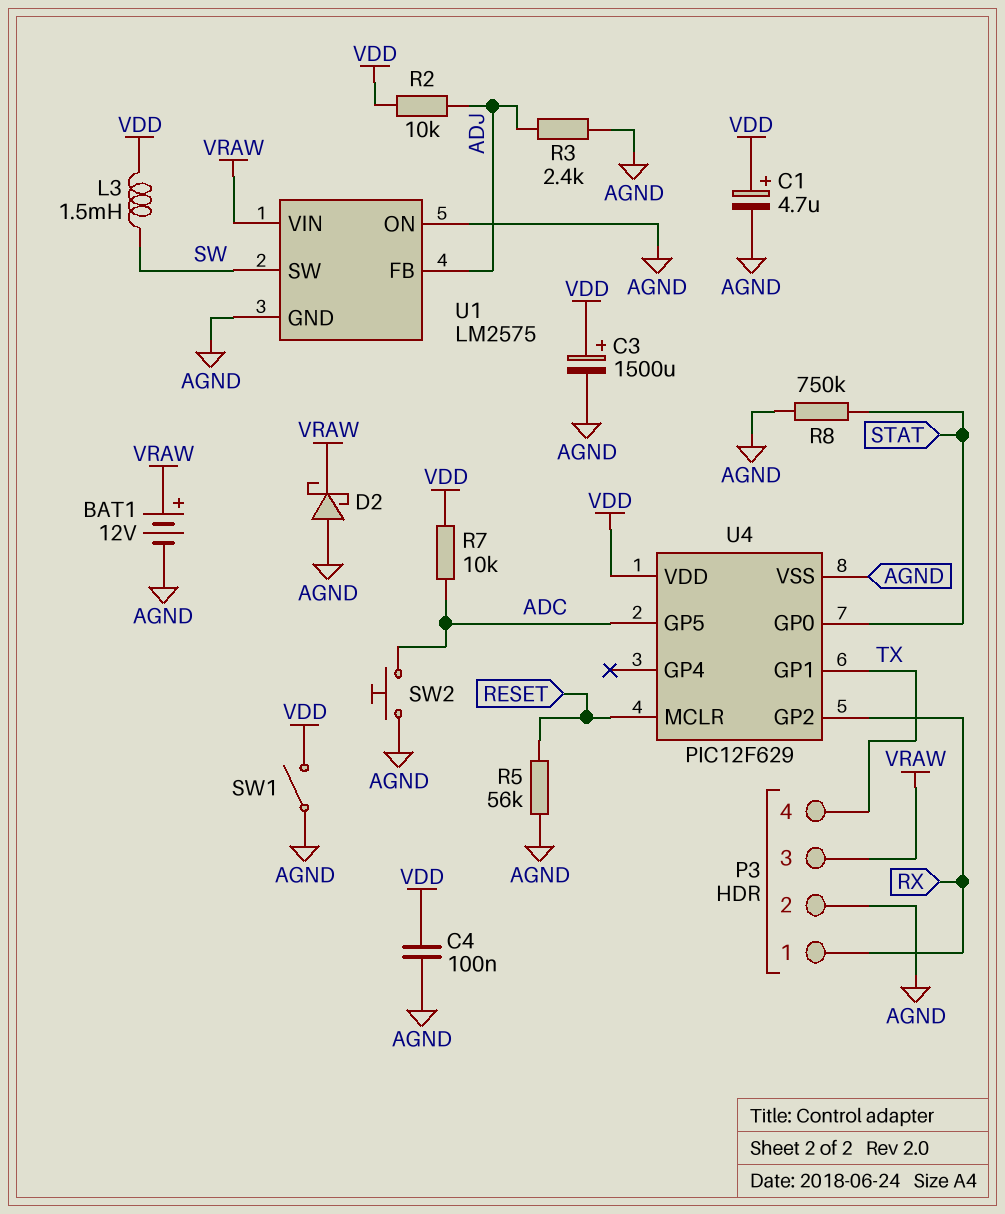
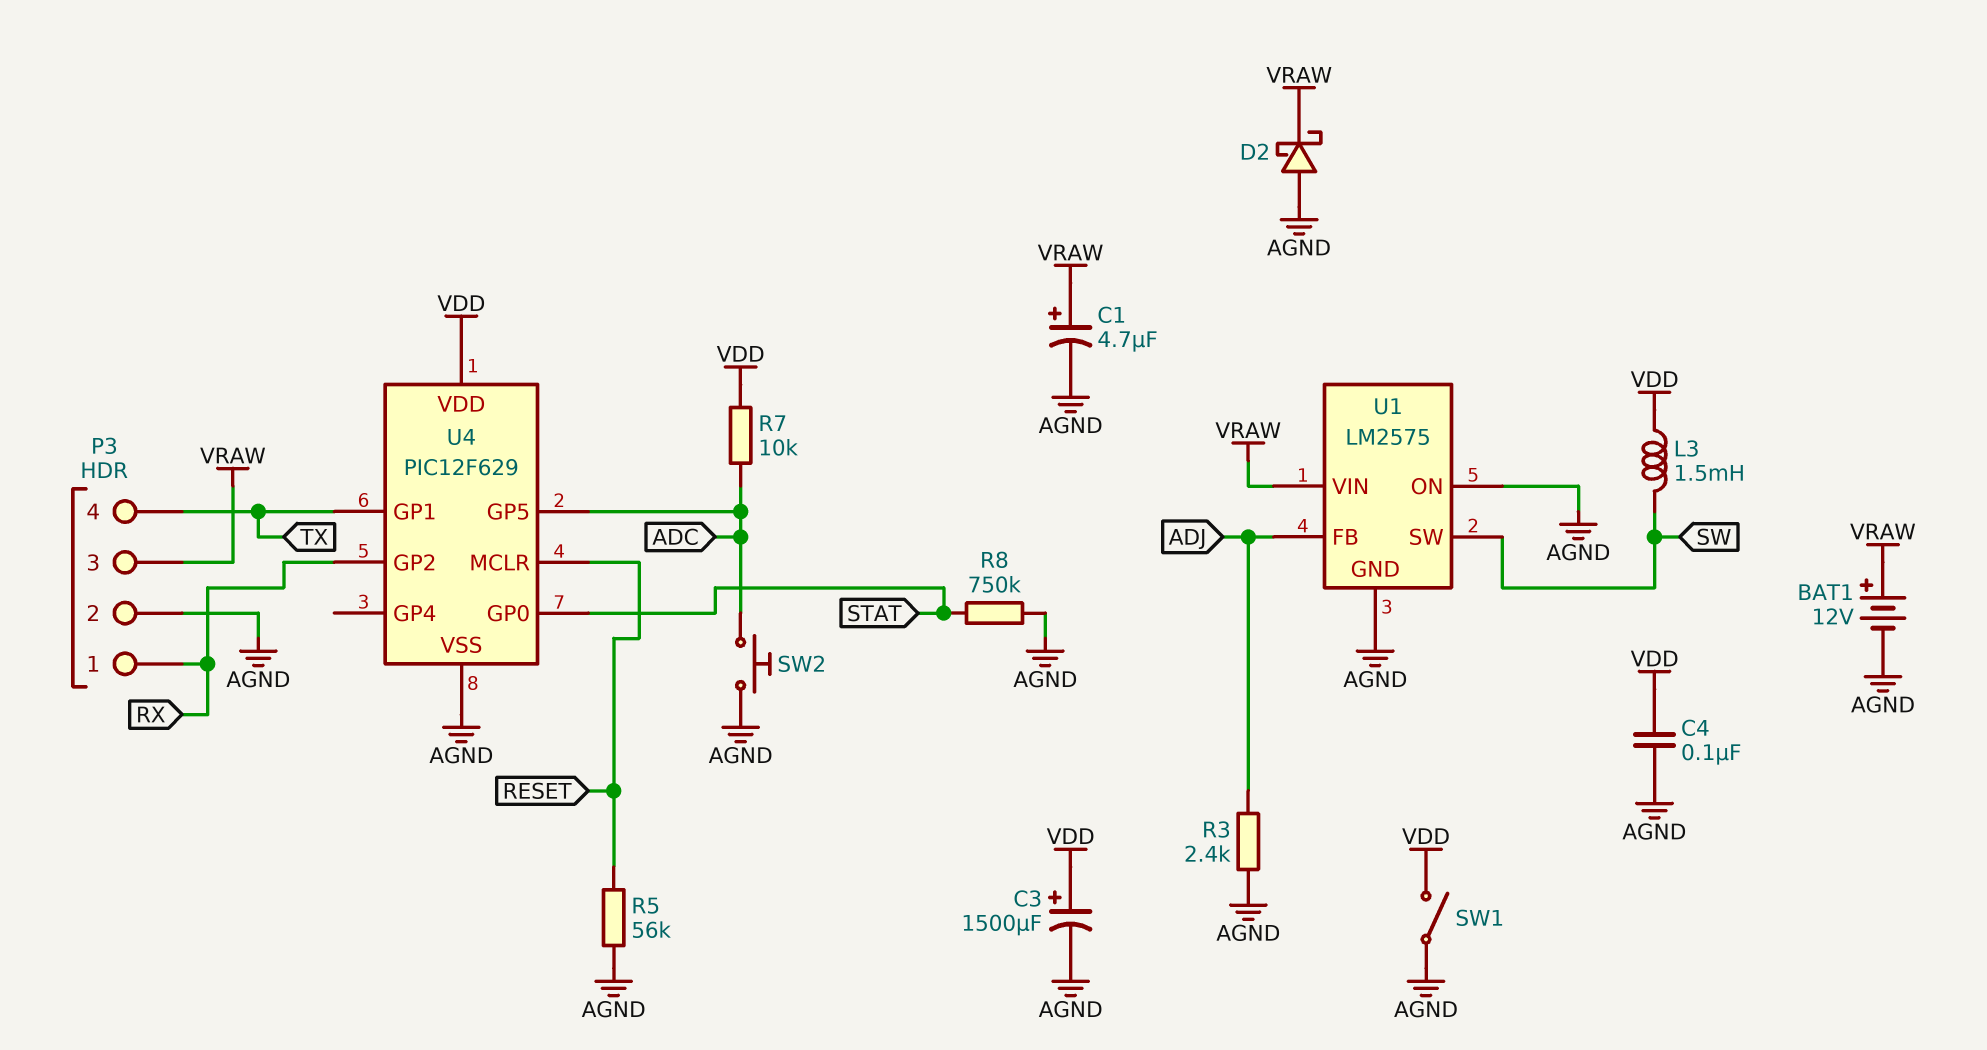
C1: 4.7uF (plus VDD, minus AGND) -> 4.7uF (plus VRAW, minus AGND)
R2: 10k (ADJ, VDD) -> none

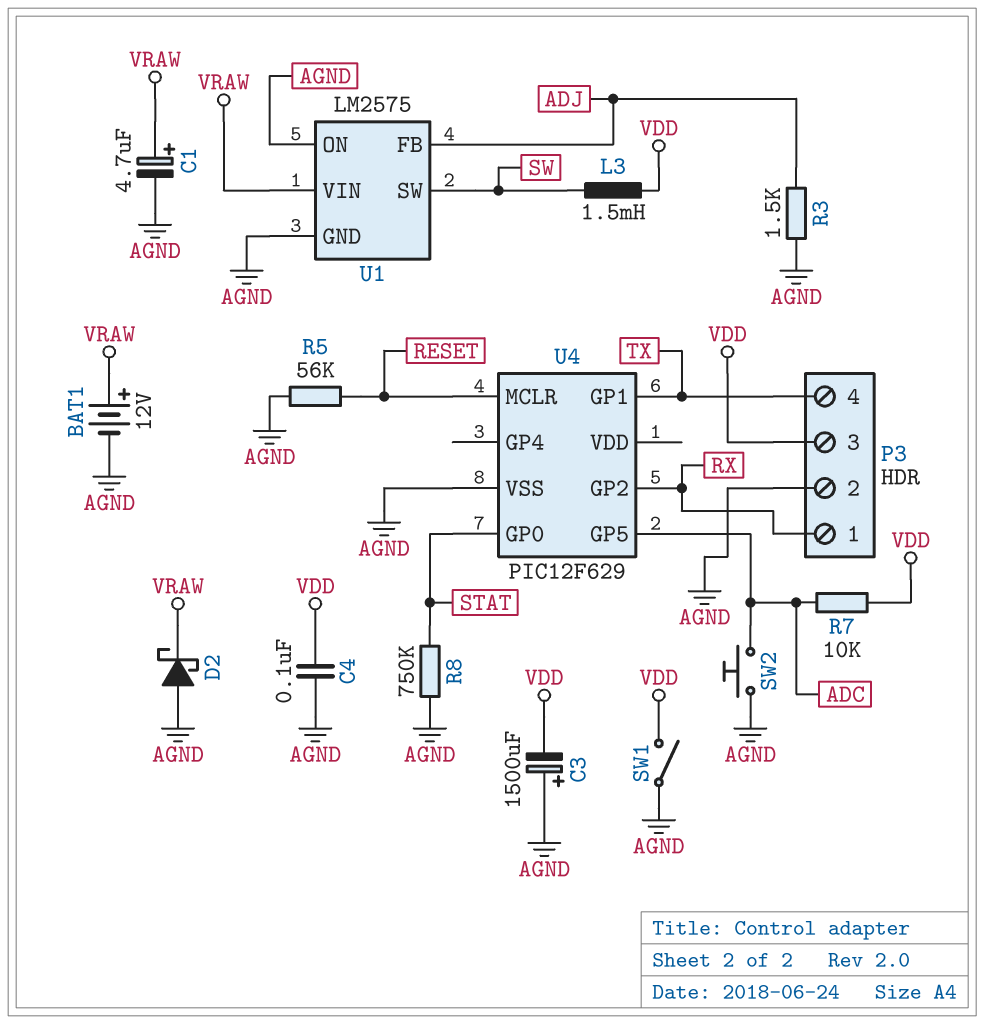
C3: 1500uF (plus VDD, minus AGND) -> 1500uF (plus AGND, minus VDD)
P3 pin 3: VRAW -> VDD
R3: 2.4k (ADJ, AGND) -> 1.5k (ADJ, AGND)
U4 pin VDD: VDD -> none

